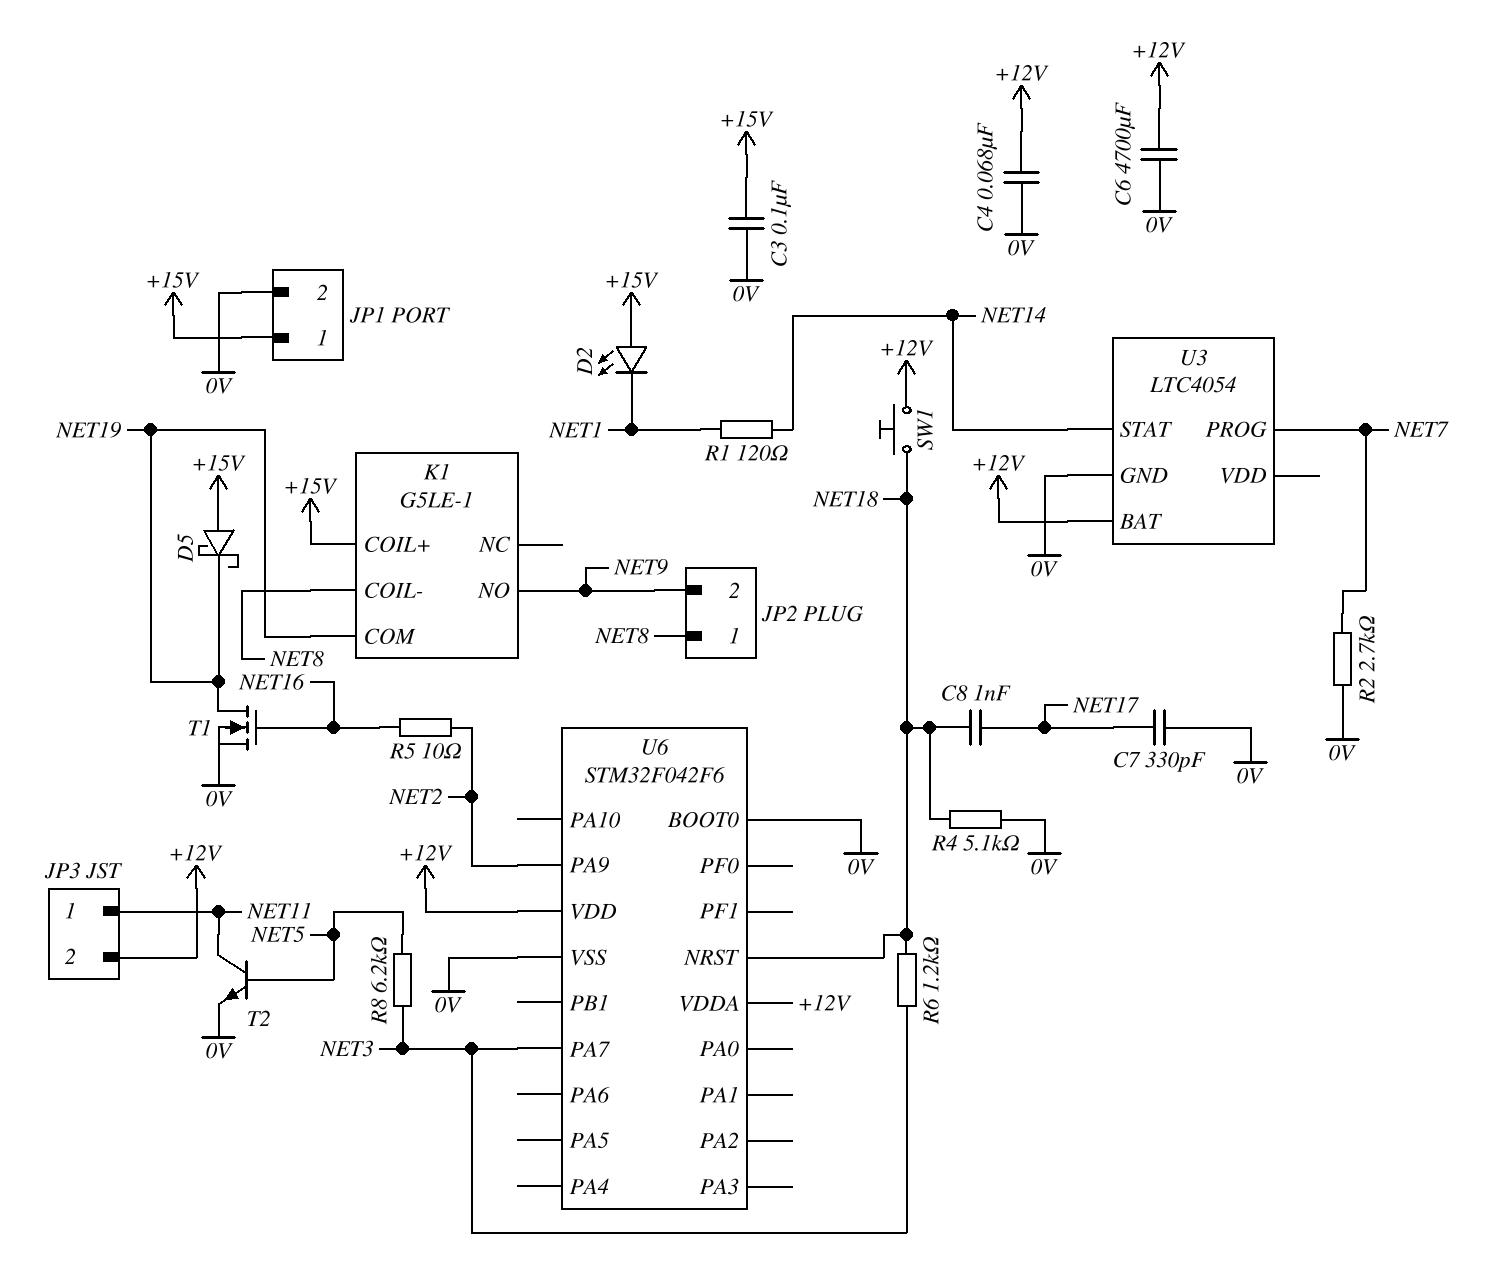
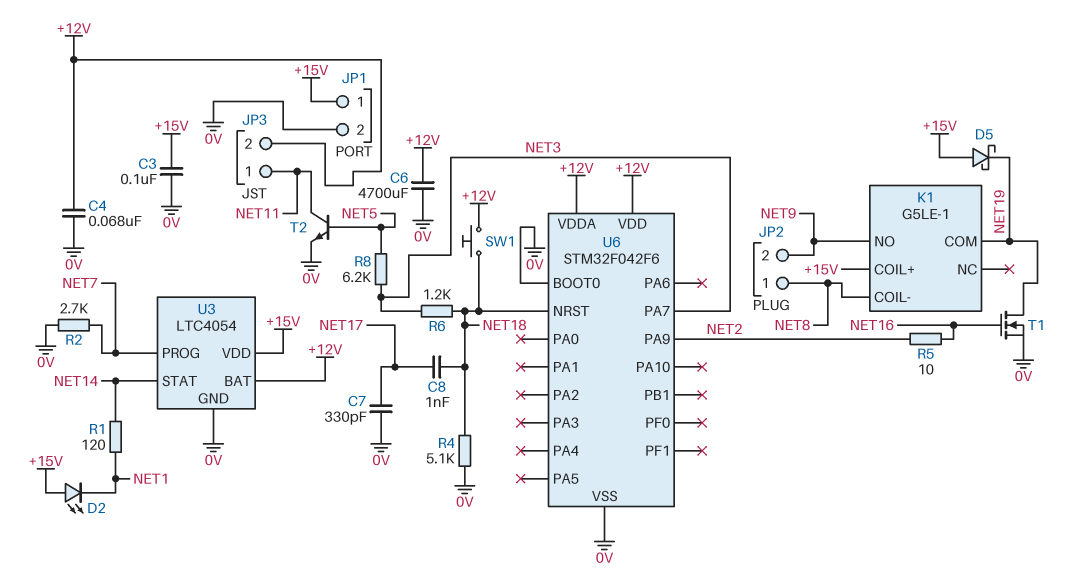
U3 pin VDD: none -> +15V

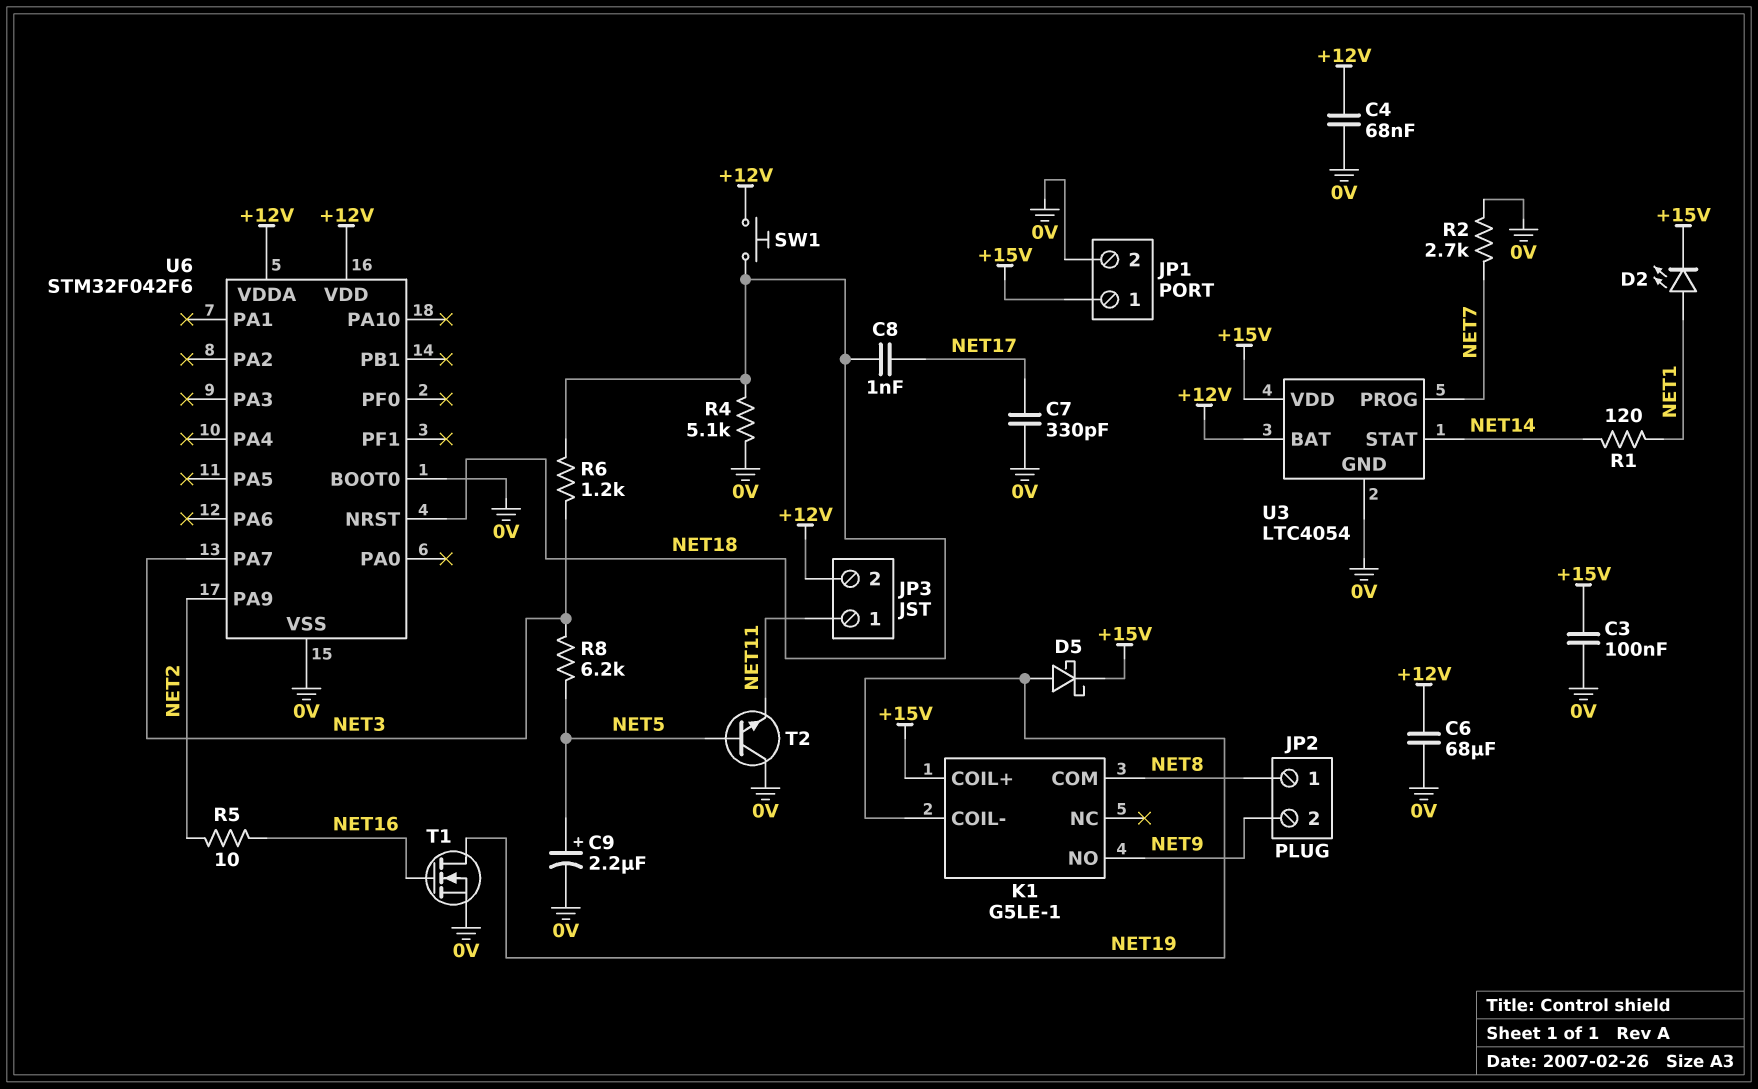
C6: 4700uF (+12V, 0V) -> 68uF (+12V, 0V)
C9: none -> 2.2uF (plus NET5, minus 0V)
D2: LED (A +15V, K NET1) -> LED (A NET1, K +15V)
D5: schottky (A +15V, K NET19) -> schottky (A NET19, K +15V)
K1 pin COIL-: NET8 -> NET19
K1 pin COM: NET19 -> NET8
T2: NPN (B NET5, C NET11, E 0V) -> NPN (B NET5, C 0V, E NET11)

